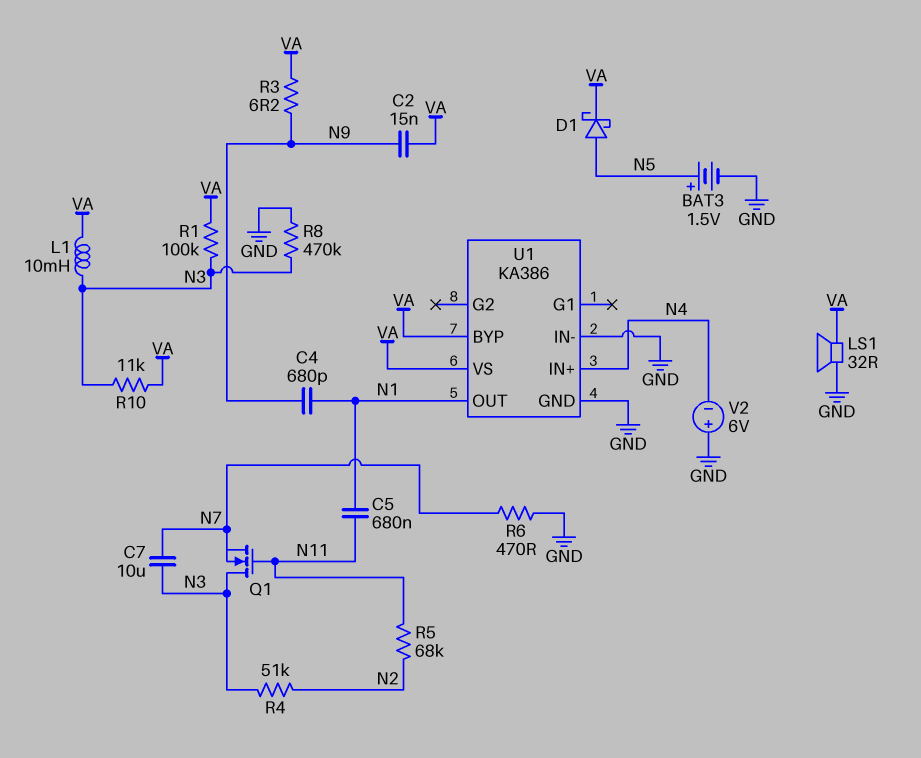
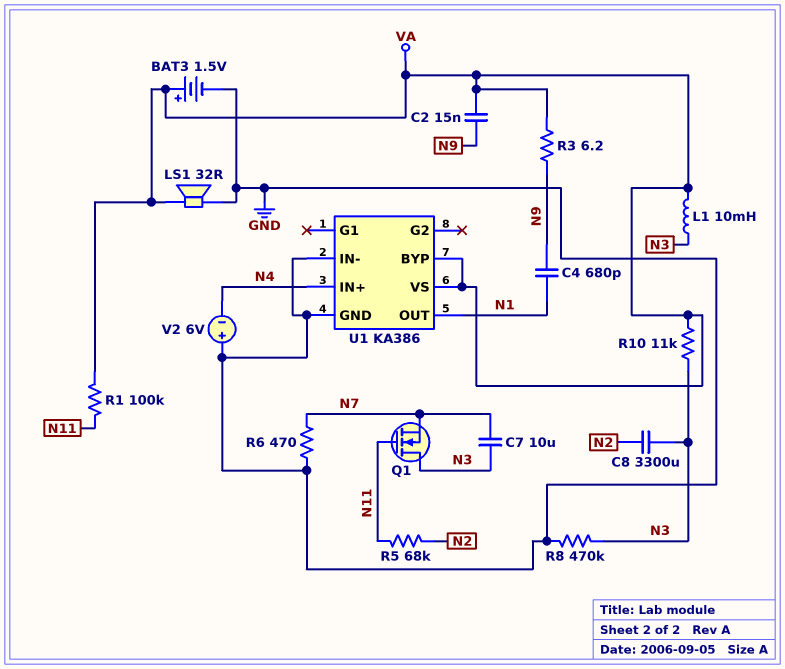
BAT3: 1.5V (plus N5, minus GND) -> 1.5V (plus VA, minus GND)
C5: 680nF (N1, N11) -> none
C8: none -> 3300uF (N2, N3)
D1: schottky (A N5, K VA) -> none
R1: 100k (N3, VA) -> 100k (N11, VA)
R4: 51k (N2, N3) -> none

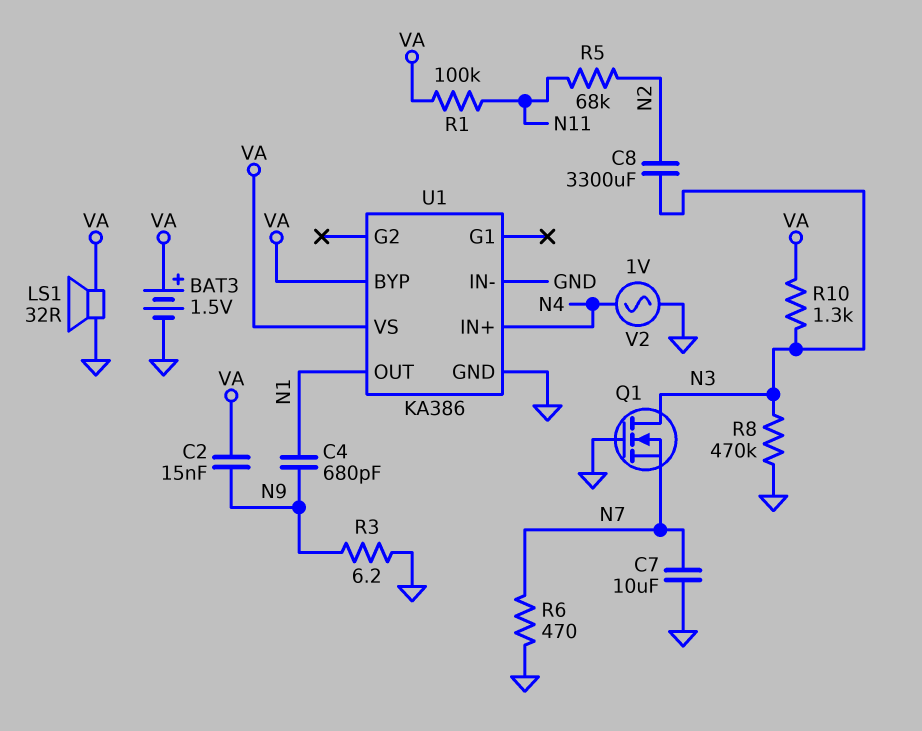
C7: 10uF (N3, N7) -> 10uF (GND, N7)
L1: 10mH (N3, VA) -> none
Q1: NMOS (G N11, D N3, S N7) -> NMOS (G GND, D N3, S N7)
R3: 6.2 (N9, VA) -> 6.2 (GND, N9)
R10: 11k (N3, VA) -> 1.3k (N3, VA)
V2: 6V (plus GND, minus N4) -> AC 1V (GND, N4)

